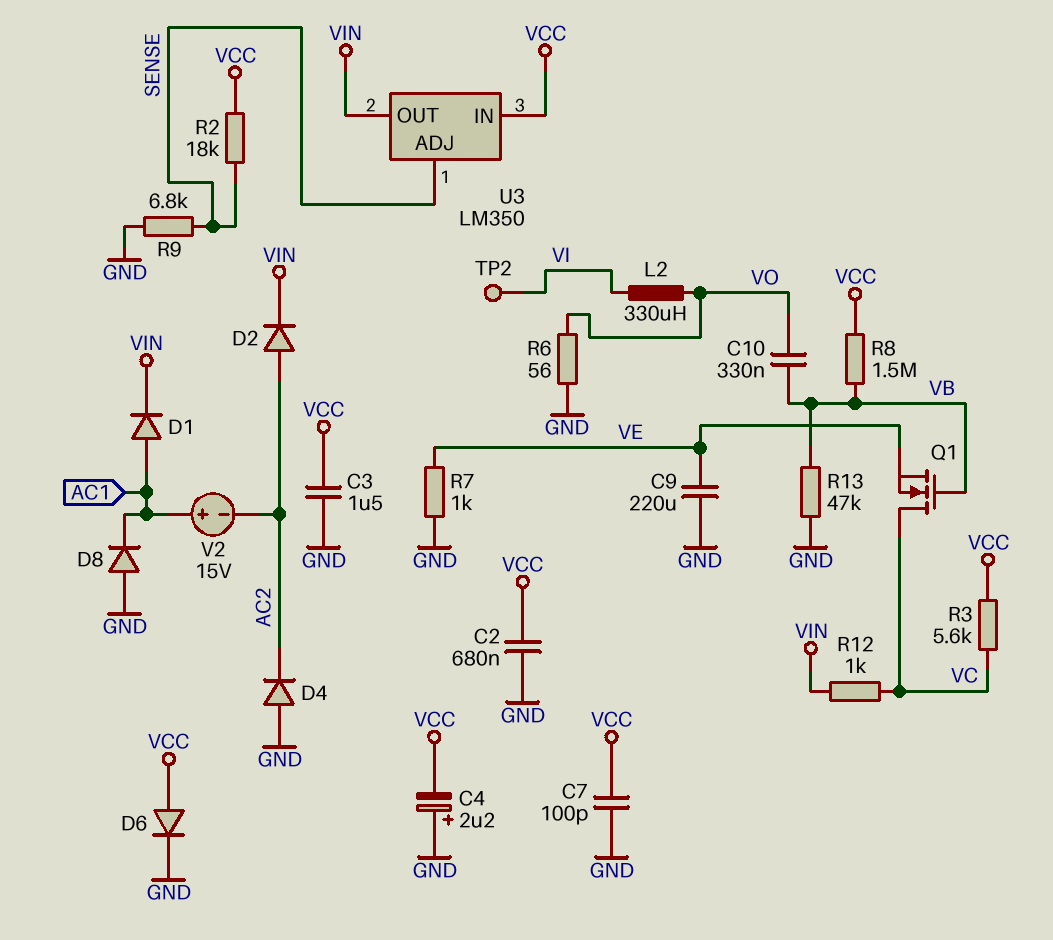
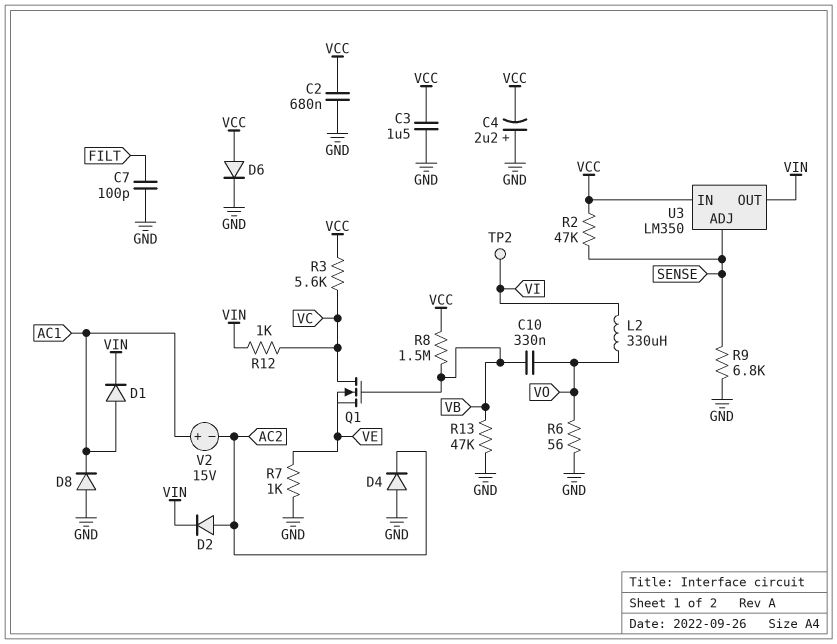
C7: 100pF (GND, VCC) -> 100pF (FILT, GND)
C9: 220uF (GND, VE) -> none
R2: 18k (SENSE, VCC) -> 47k (SENSE, VCC)

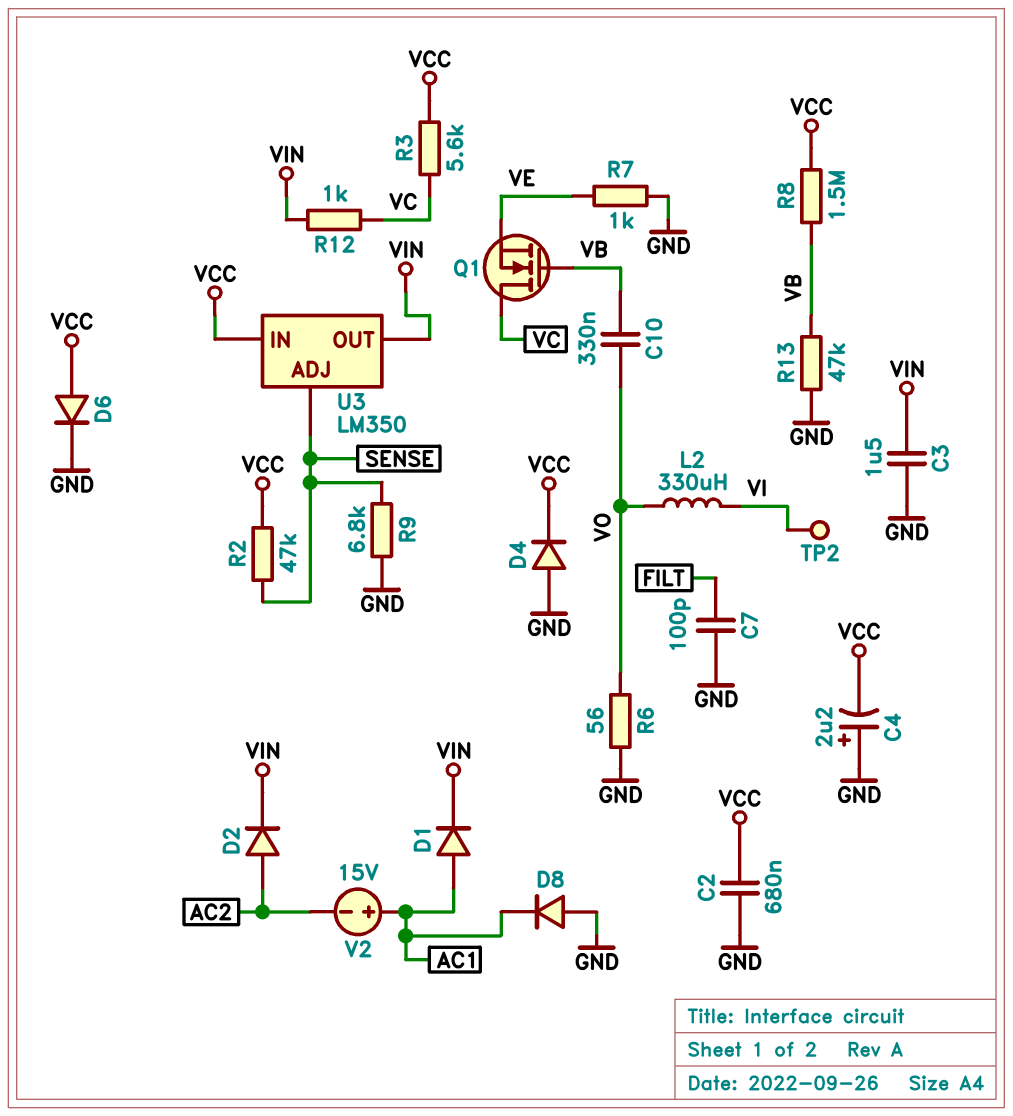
C3: 1.5uF (GND, VCC) -> 1.5uF (GND, VIN)
D4: diode (A GND, K AC2) -> diode (A GND, K VCC)

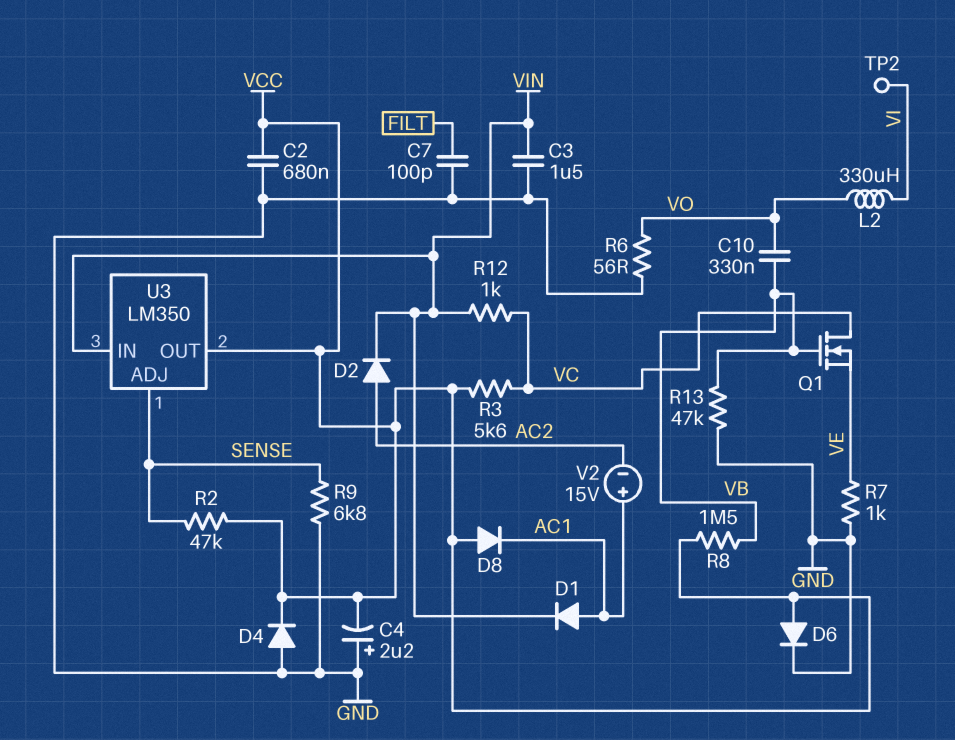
D8: diode (A GND, K AC1) -> diode (A VCC, K AC1)
U3 pin IN: VCC -> VIN
U3 pin OUT: VIN -> VCC

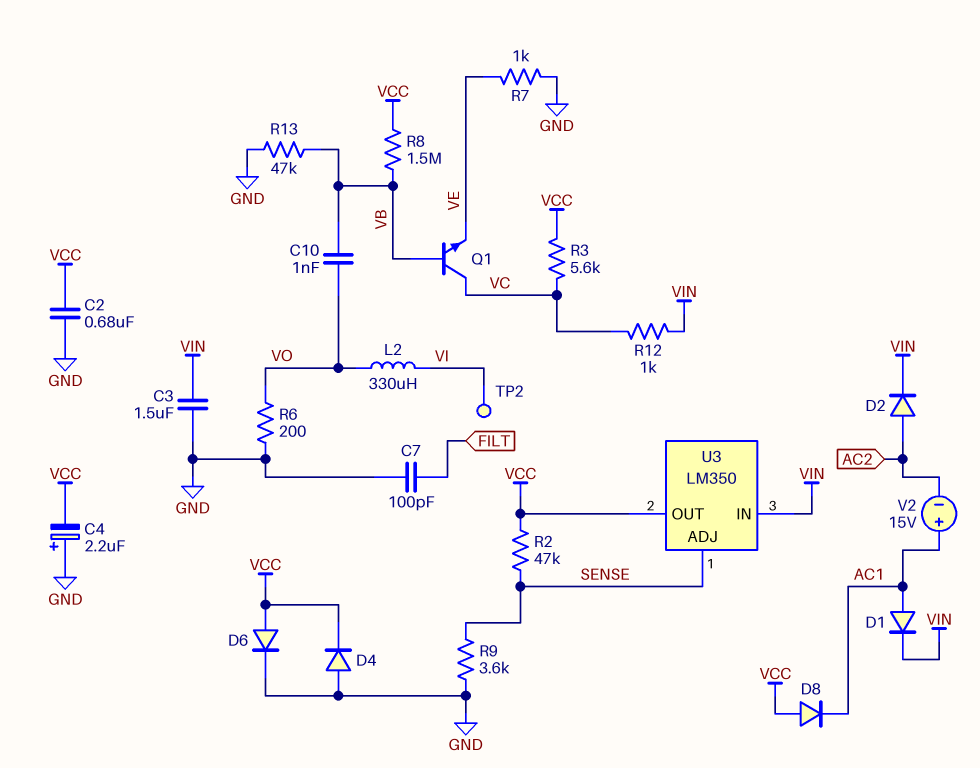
C10: 330nF (VB, VO) -> 1nF (VB, VO)
Q1: NMOS (G VB, D VC, S VE) -> NPN (B VB, C VC, E VE)
R6: 56 (GND, VO) -> 200 (GND, VO)
R9: 6.8k (GND, SENSE) -> 3.6k (GND, SENSE)

